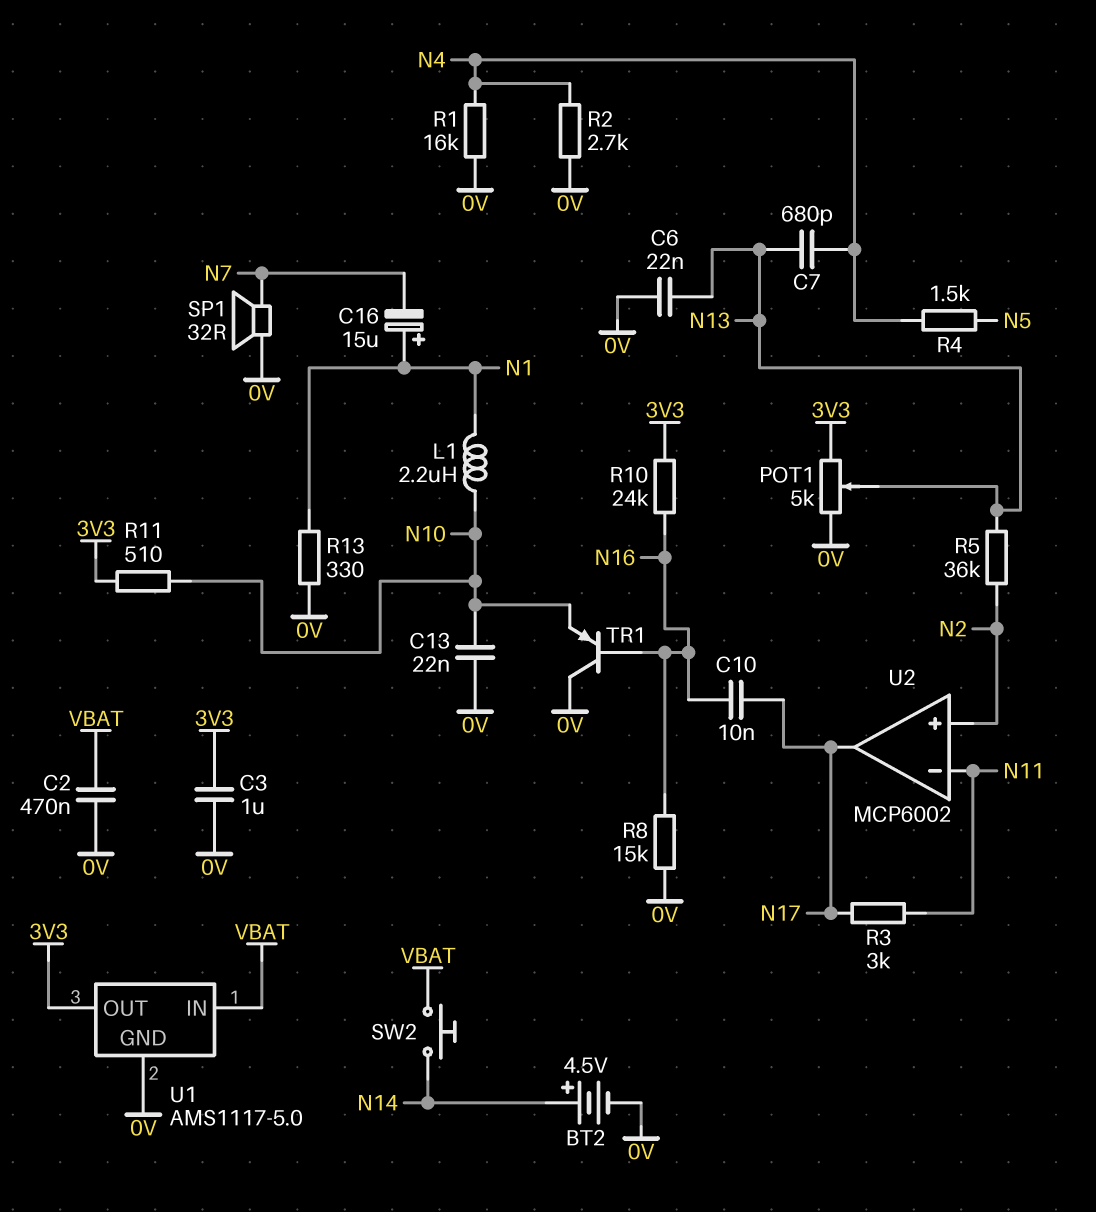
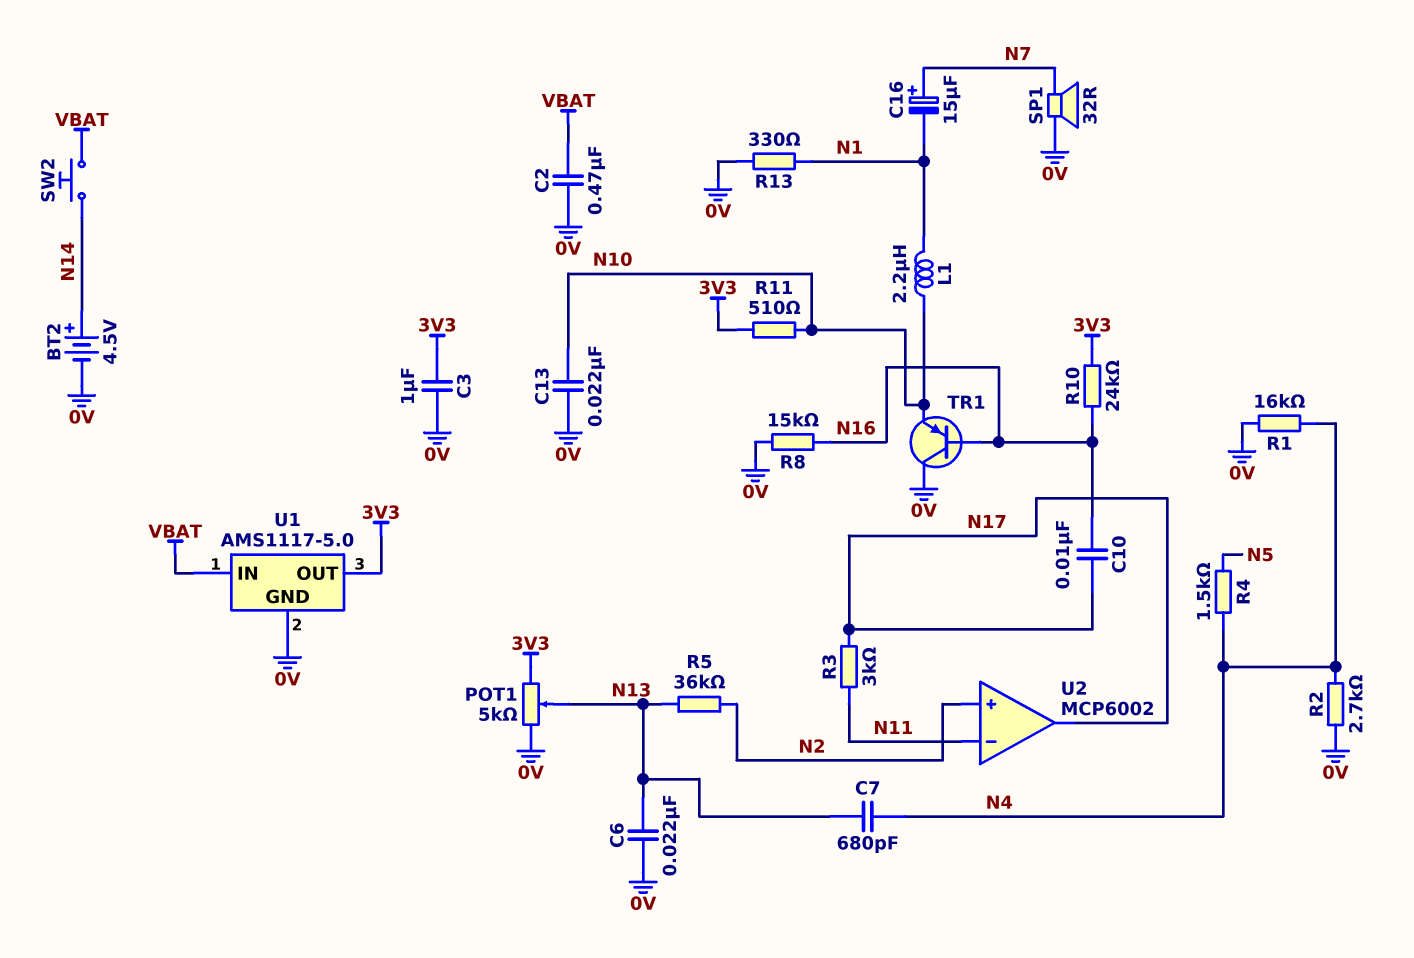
C16: 15uF (plus N1, minus N7) -> 15uF (plus N7, minus N1)

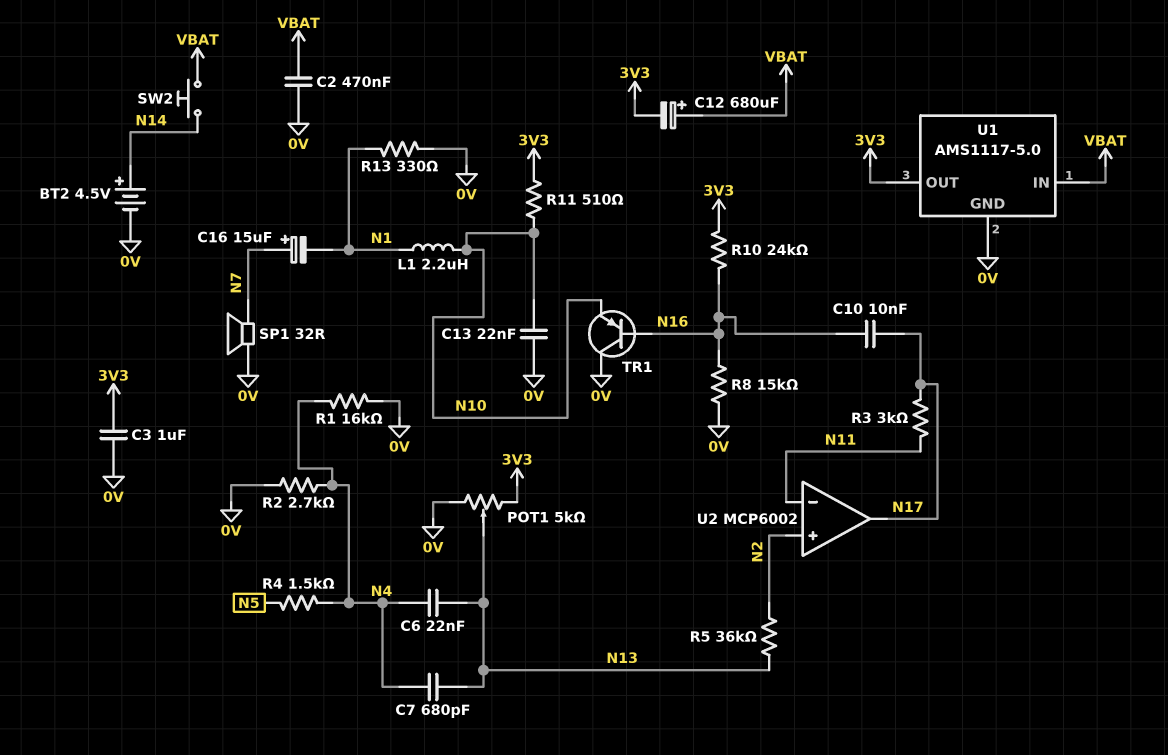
C6: 22nF (0V, N13) -> 22nF (N4, N13)
C12: none -> 680uF (plus VBAT, minus 3V3)

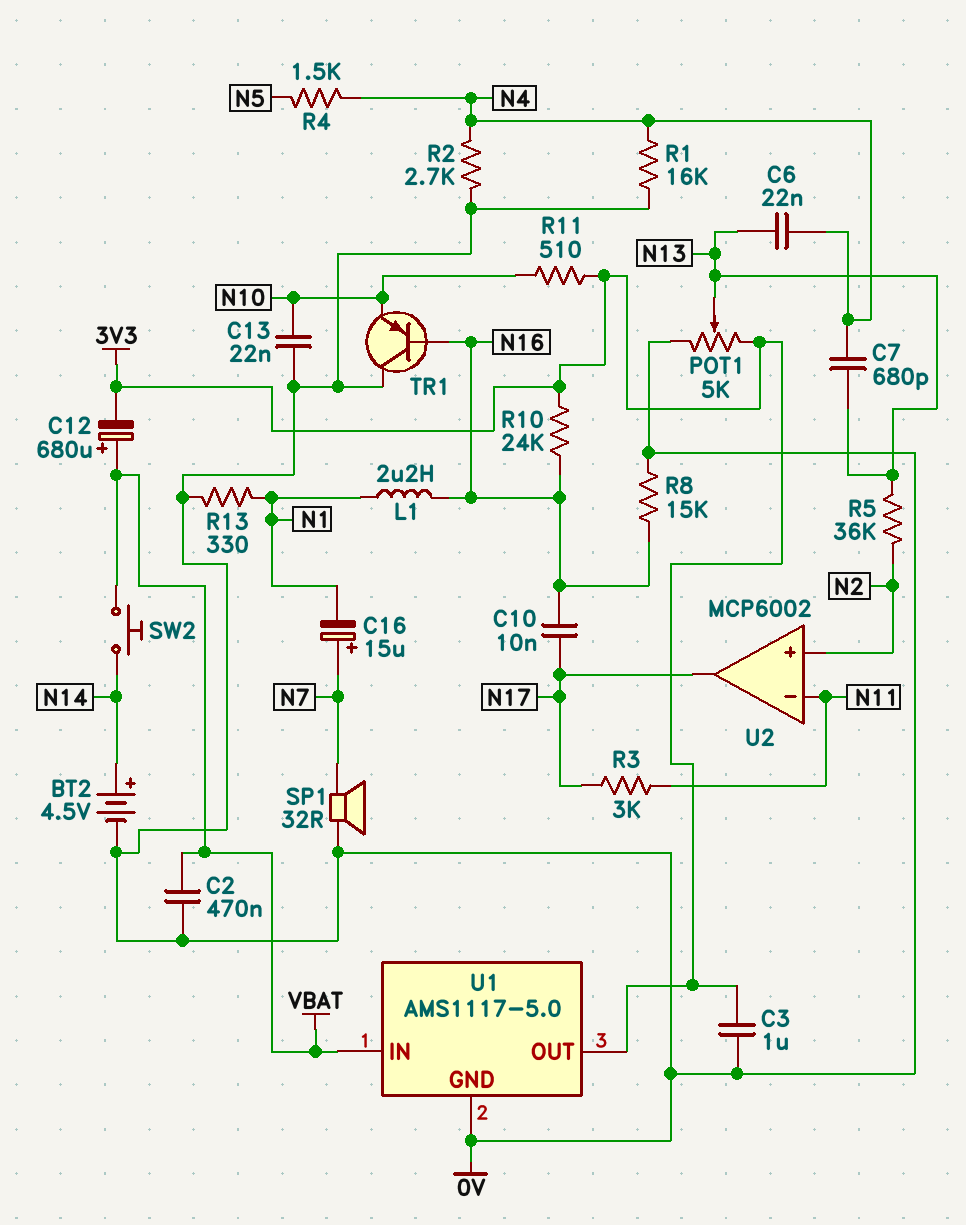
L1: 2.2uH (N1, N10) -> 2.2uH (N1, N16)

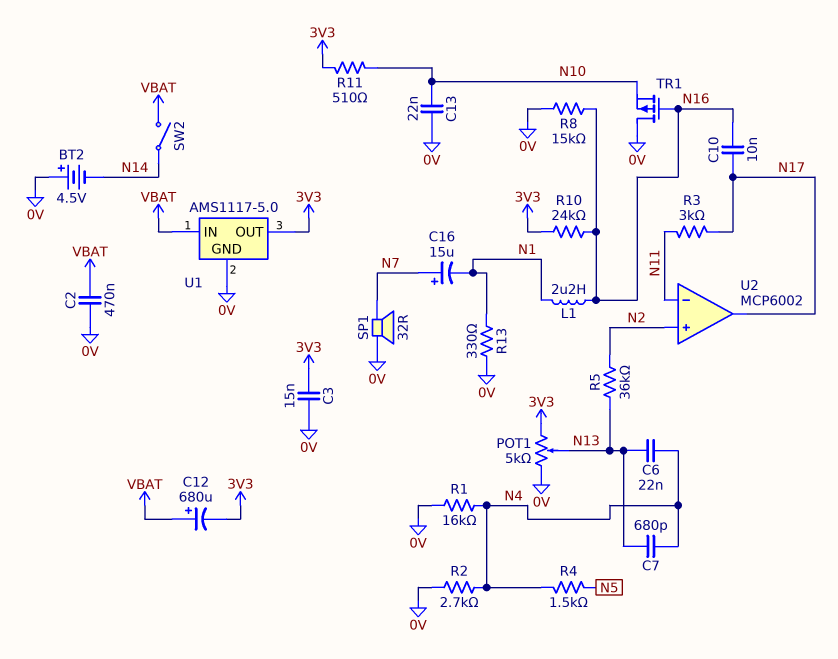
BT2: 4.5V (plus N14, minus 0V) -> 4.5V (plus 0V, minus N14)
C3: 1uF (0V, 3V3) -> 15nF (0V, 3V3)
SW2: button (N14, VBAT) -> switch (N14, VBAT)
TR1: PNP (B N16, C 0V, E N10) -> PMOS (G N16, D 0V, S N10)

